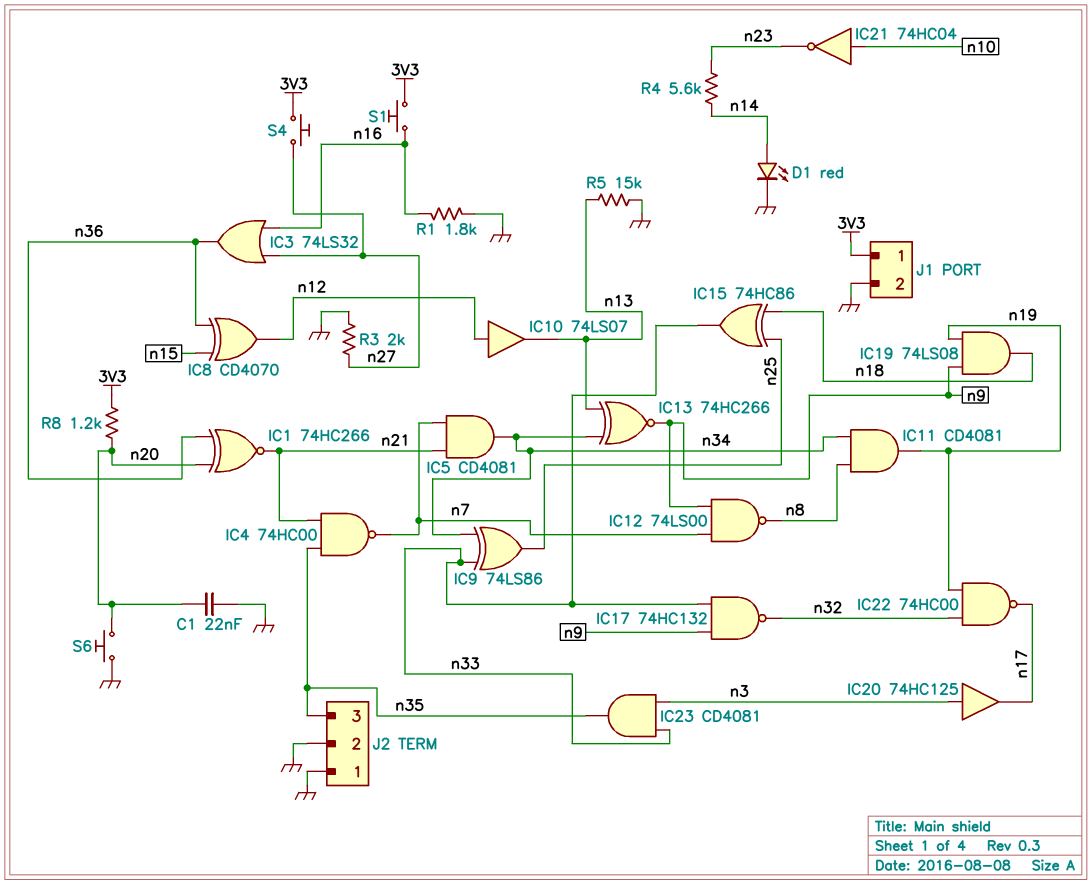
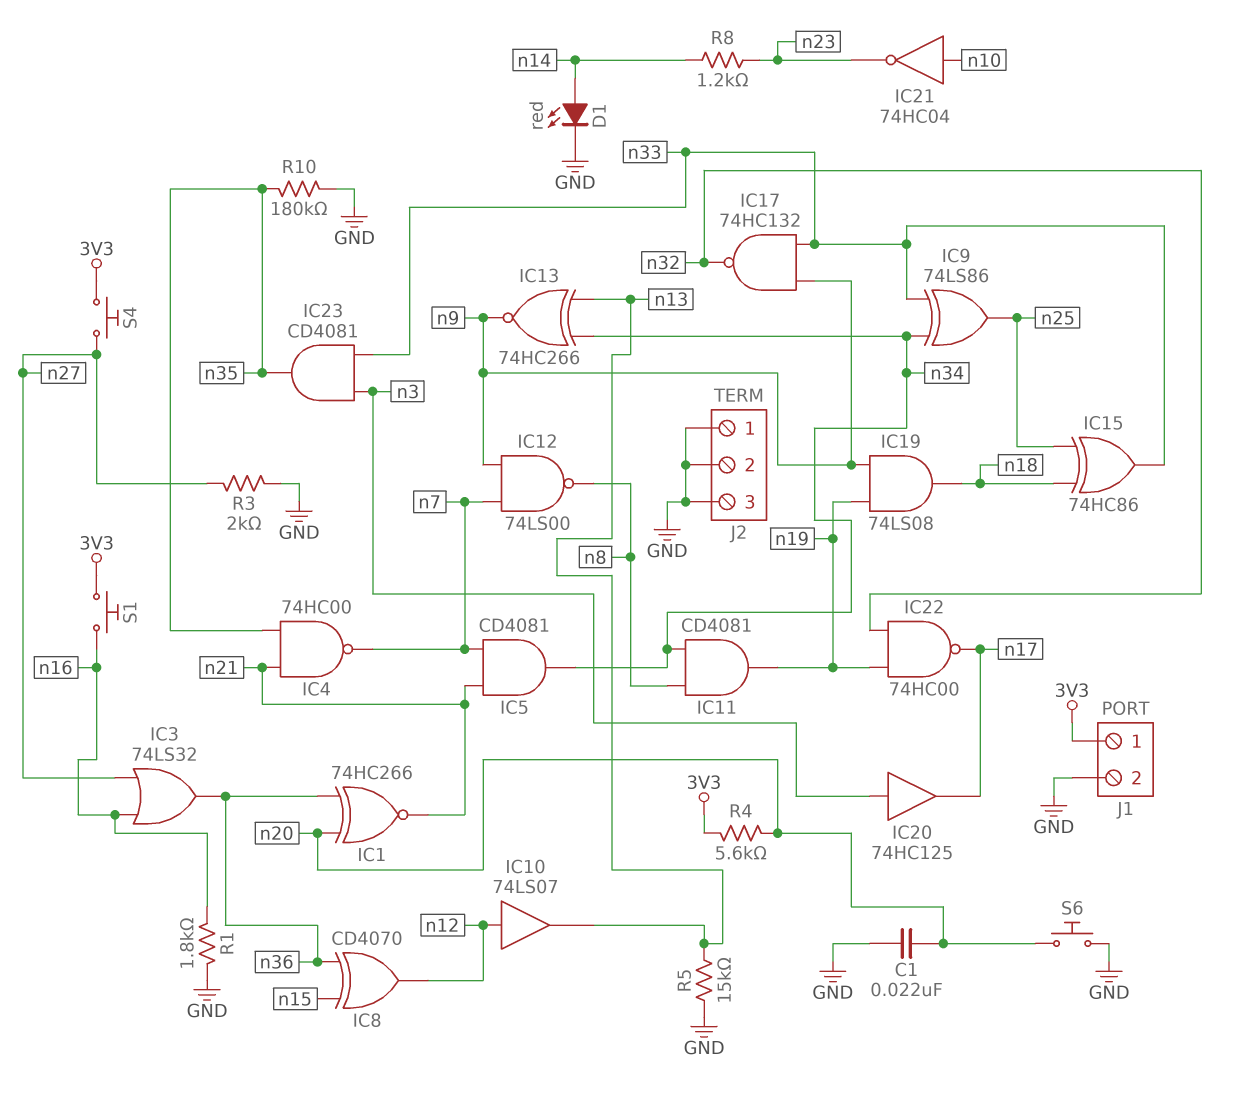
J2 pin 3: n35 -> GND
R4: 5.6k (n14, n23) -> 5.6k (3V3, n20)
R8: 1.2k (3V3, n20) -> 1.2k (n14, n23)
R10: none -> 180k (GND, n35)

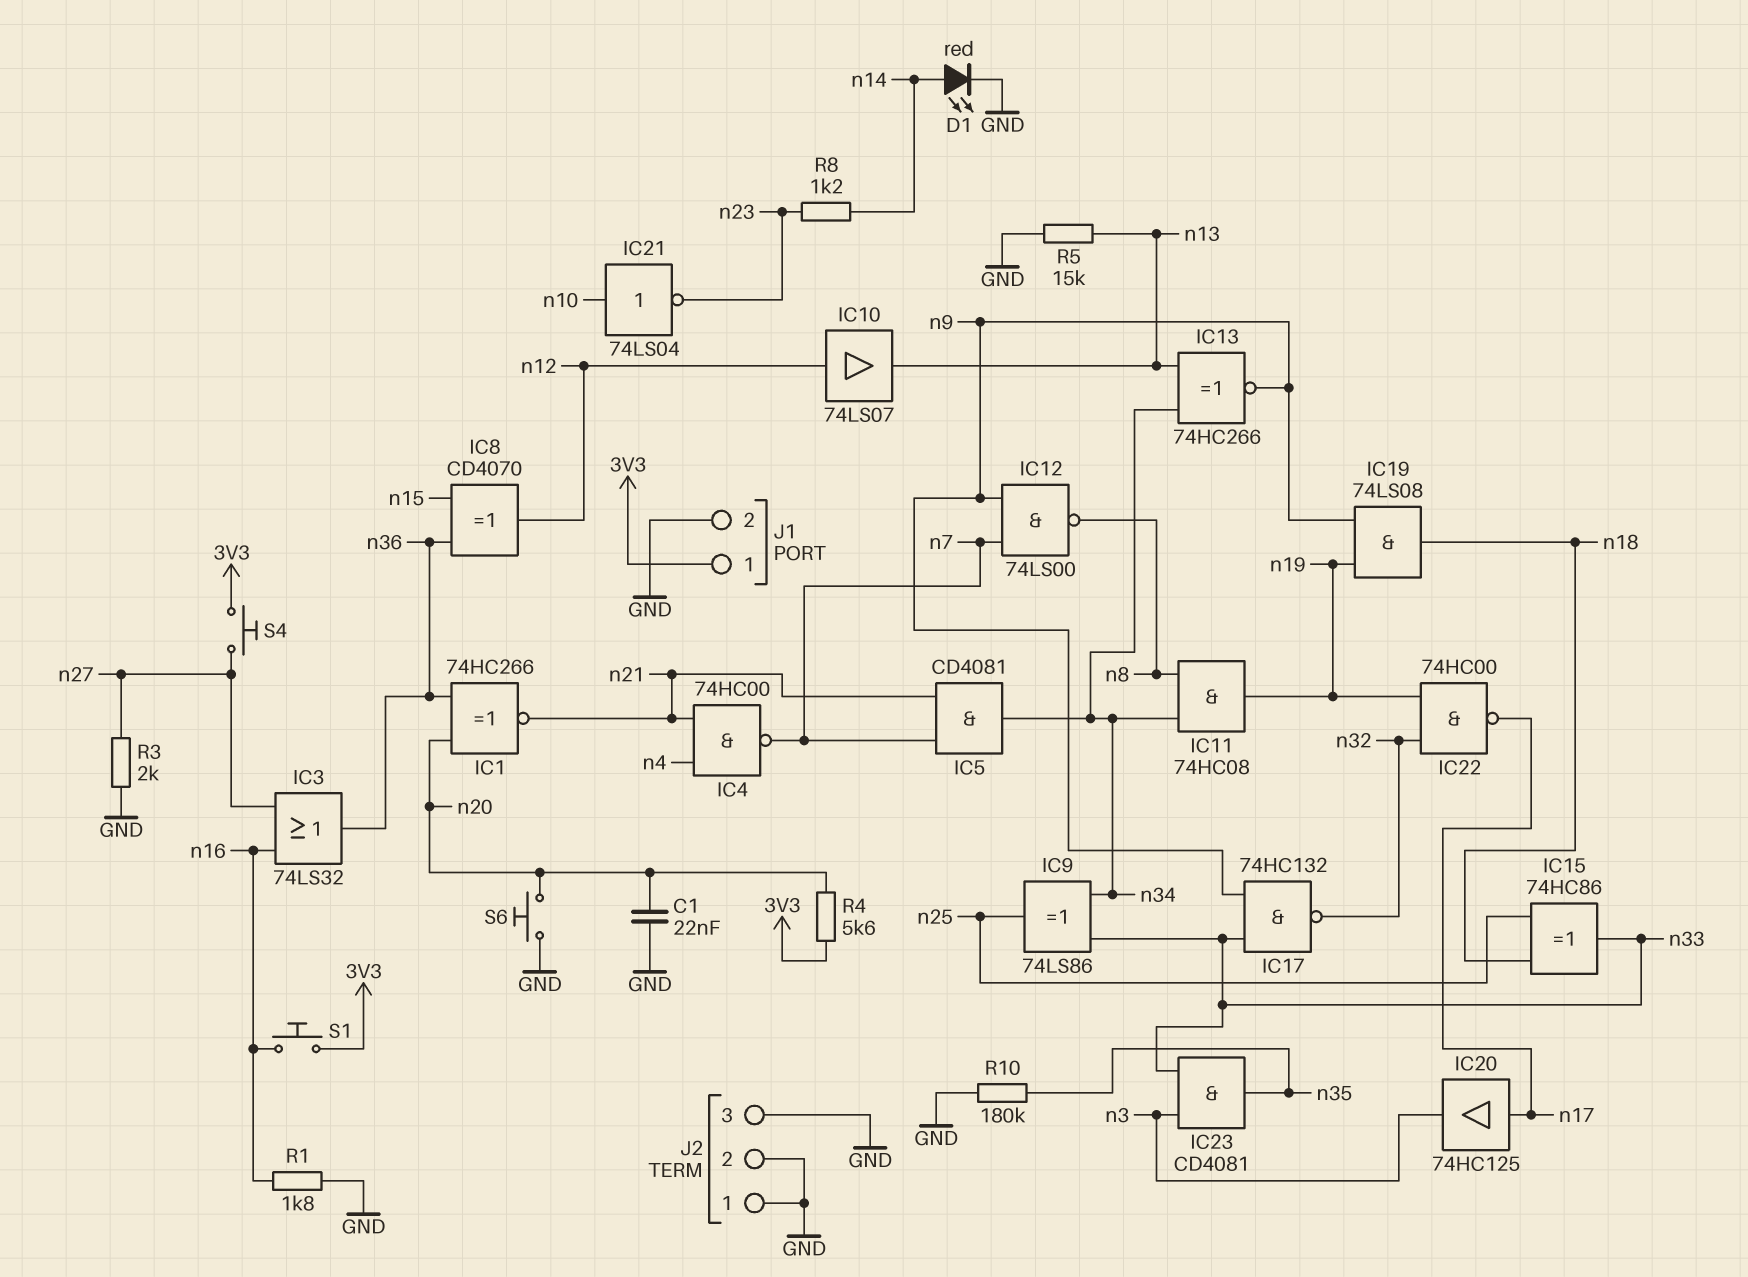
IC4: NAND 74HC00 (in n21, in n35, out n7) -> NAND 74HC00 (in n4, in n21, out n7)
IC11: AND CD4081 (in n8, in n34, out n19) -> AND 74HC08 (in n8, in n34, out n19)
IC20: buffer 74HC125 (in n3, out n17) -> buffer 74HC125 (in n17, out n3)
IC21: NOT 74HC04 (in n10, out n23) -> NOT 74LS04 (in n10, out n23)

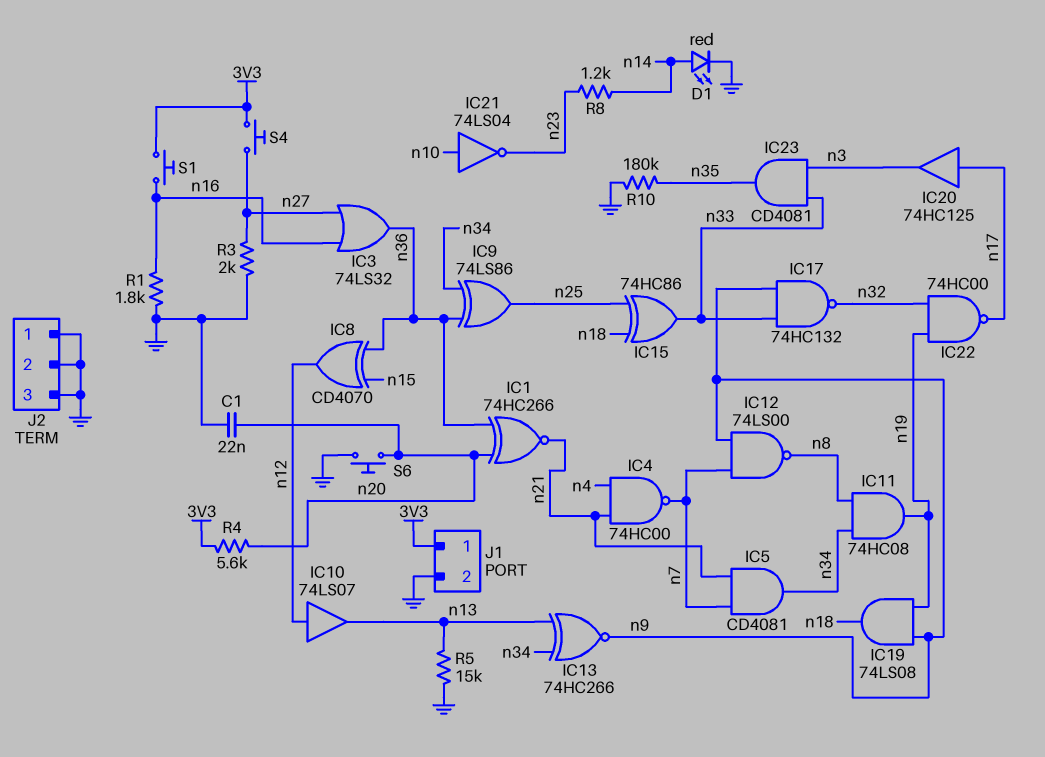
IC9: XOR 74LS86 (in n33, in n34, out n25) -> XOR 74LS86 (in n34, in n36, out n25)

